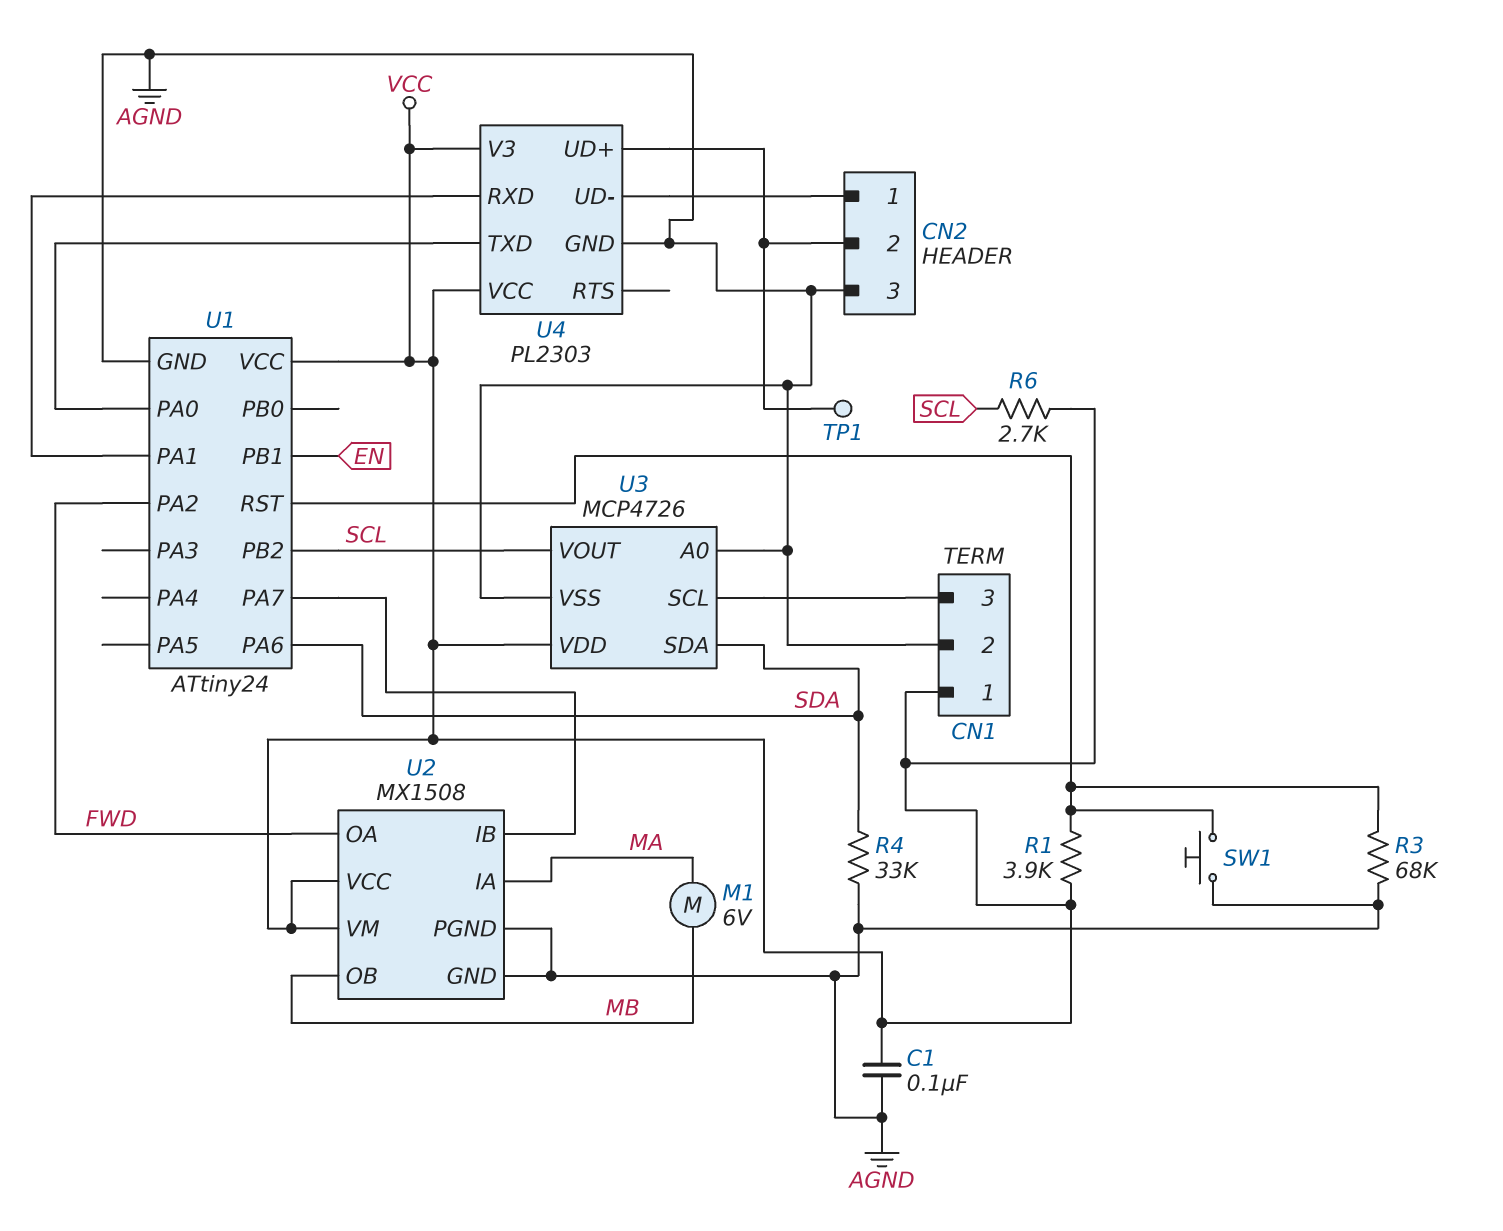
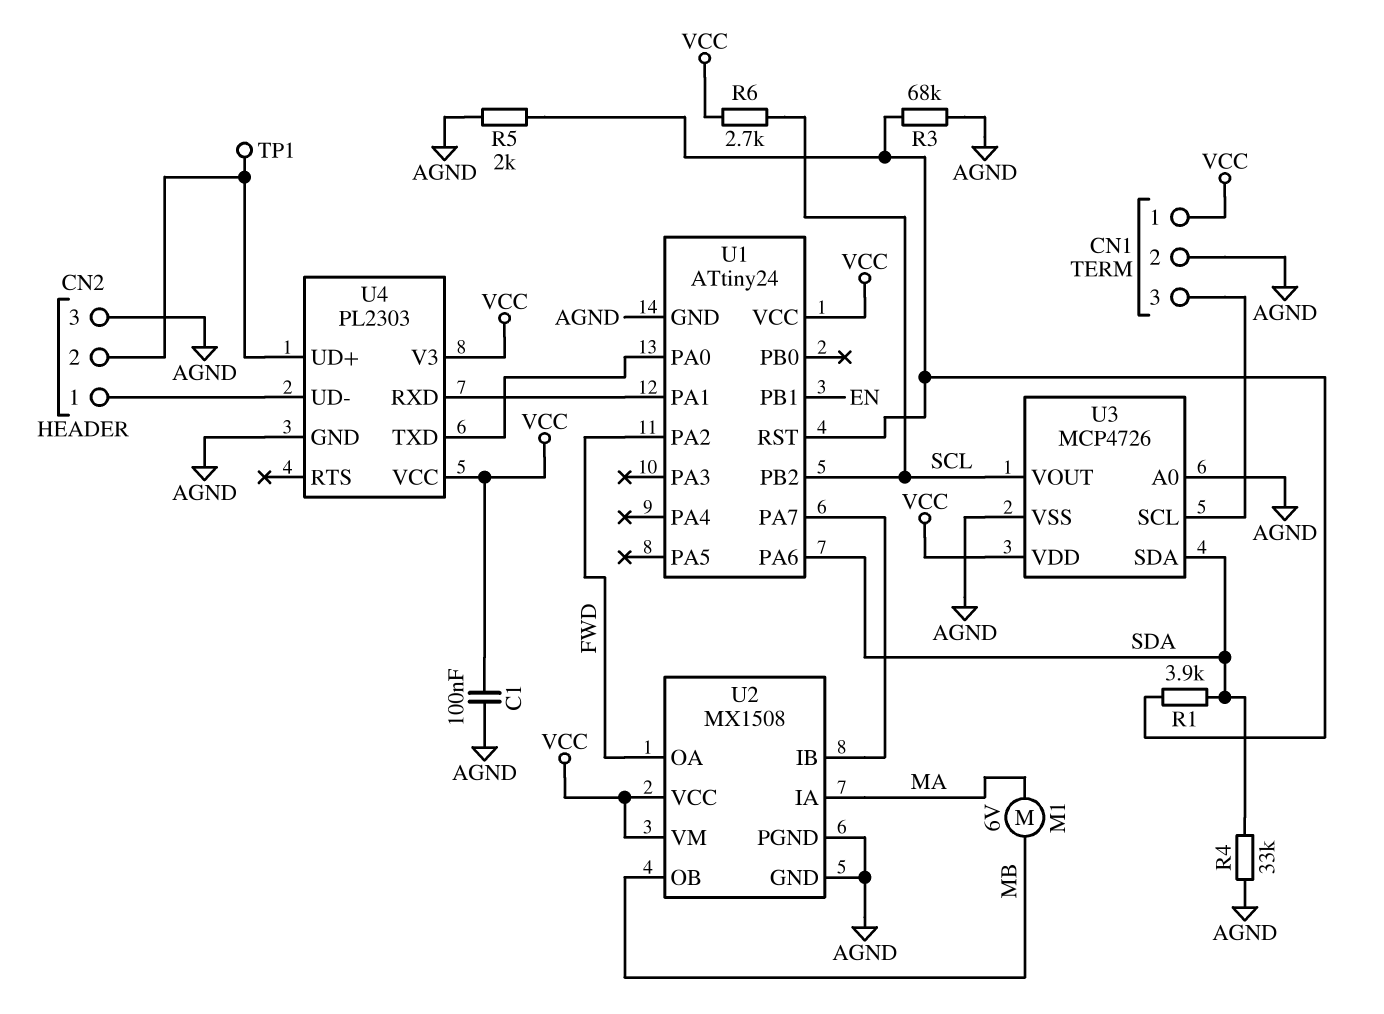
R1: 3.9k (U1/RST, VCC) -> 3.9k (SDA, U1/RST)
R5: none -> 2k (AGND, U1/RST)
SW1: button (AGND, U1/RST) -> none

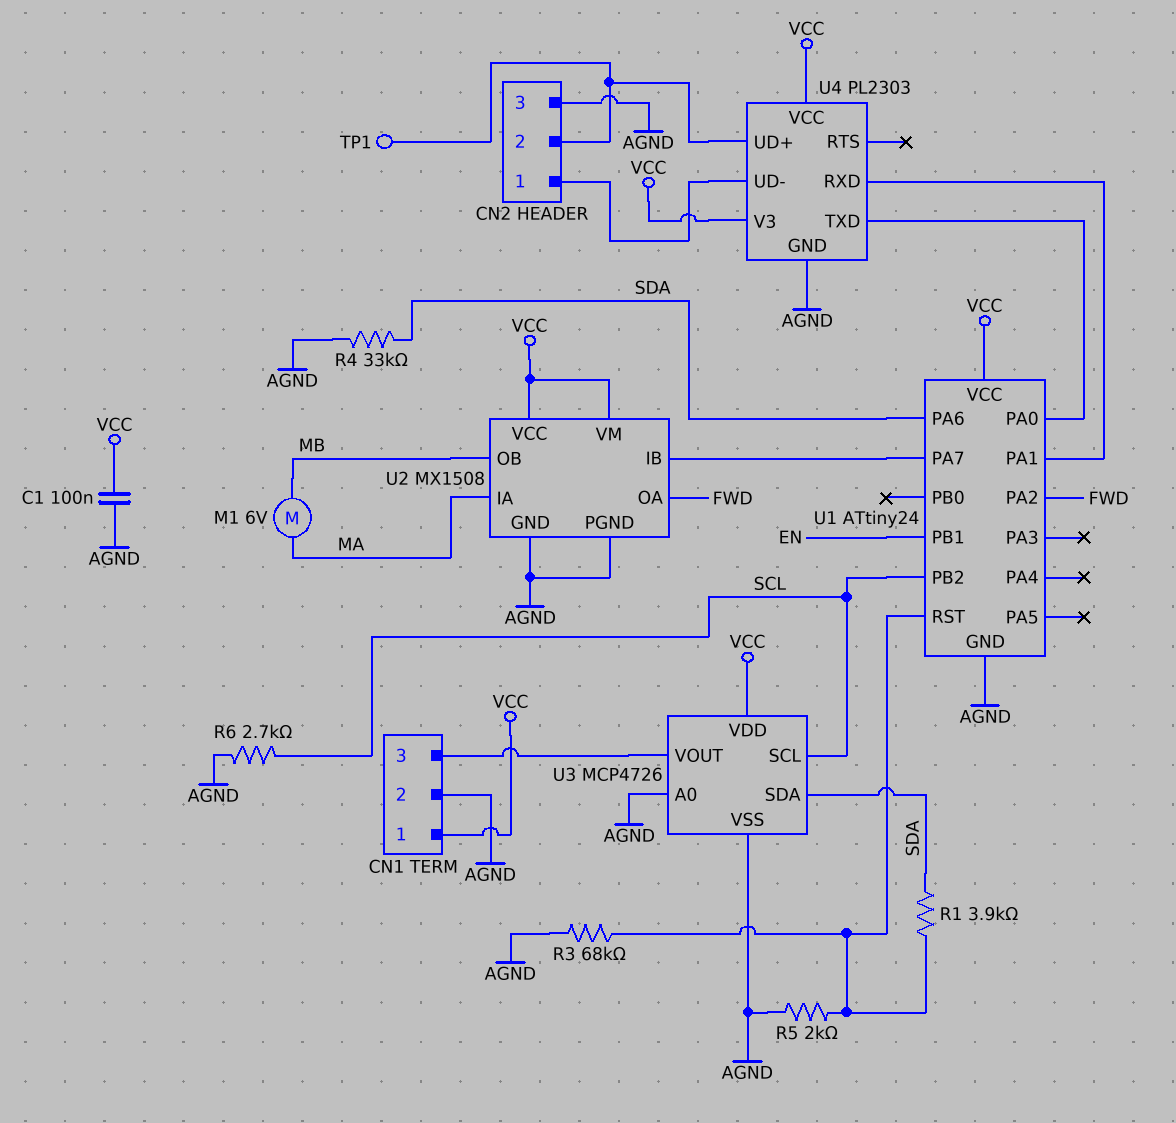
R6: 2.7k (SCL, VCC) -> 2.7k (AGND, SCL)
U3 pin SCL: CN1/3 -> SCL
U3 pin VOUT: SCL -> CN1/3

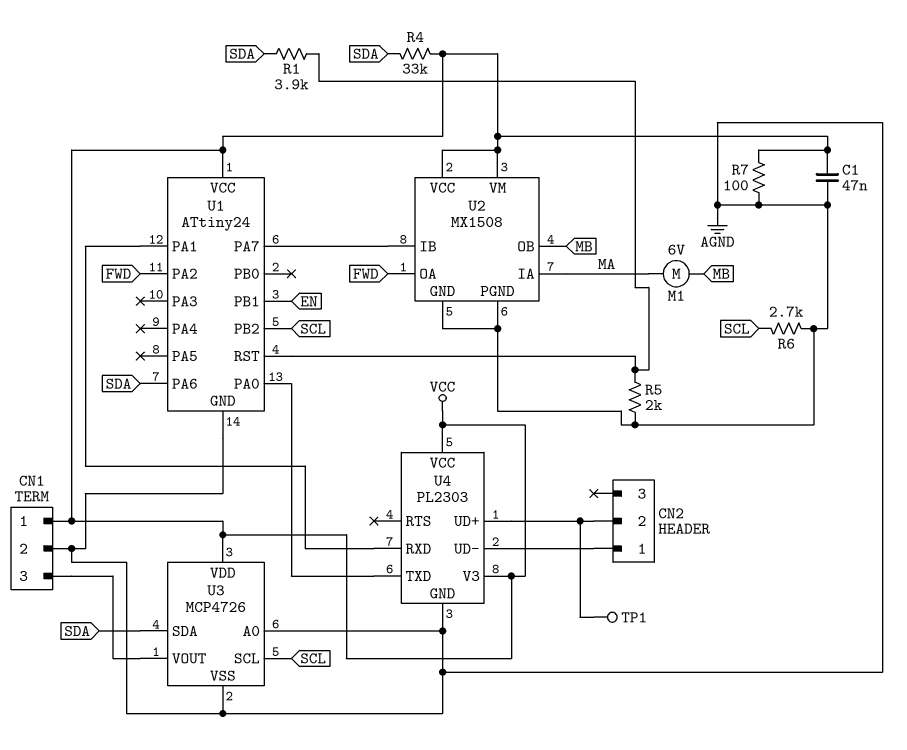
C1: 100nF (AGND, VCC) -> 47nF (AGND, VCC)
CN2 pin 3: AGND -> none
R3: 68k (AGND, U1/RST) -> none
R4: 33k (AGND, SDA) -> 33k (SDA, VCC)
R7: none -> 100 (AGND, VCC)

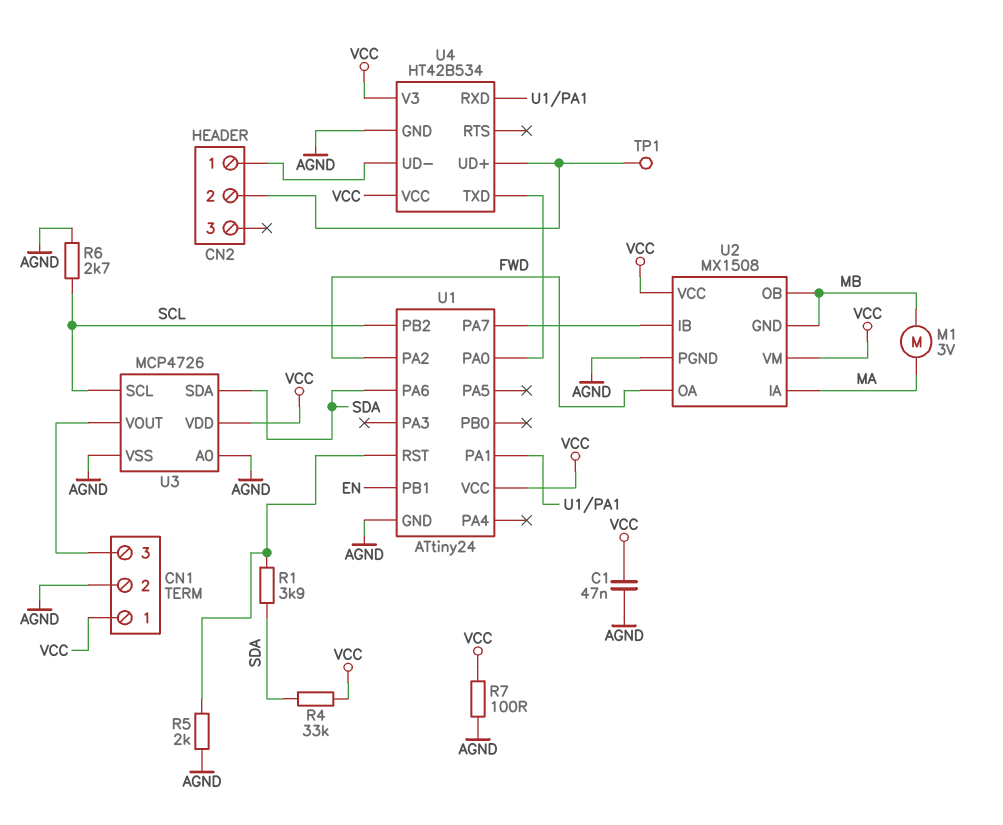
M1: motor 6V (MA, MB) -> motor 3V (MA, MB)
U2 pin GND: AGND -> MB
U4: PL2303 -> HT42B534

